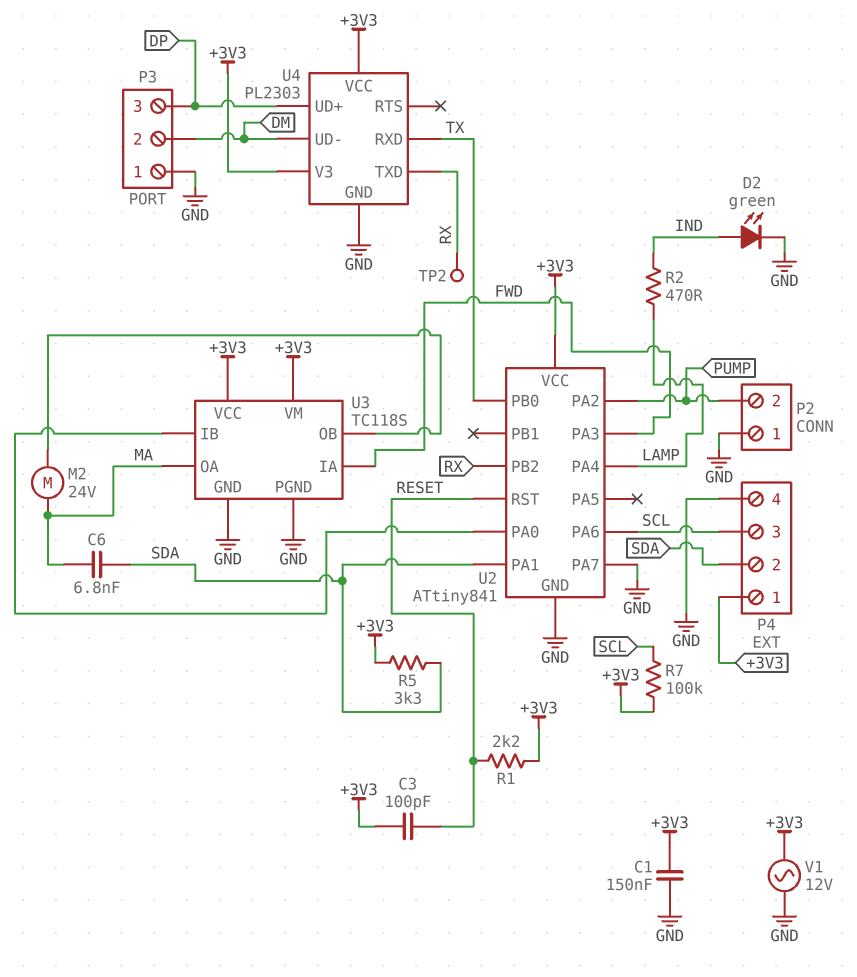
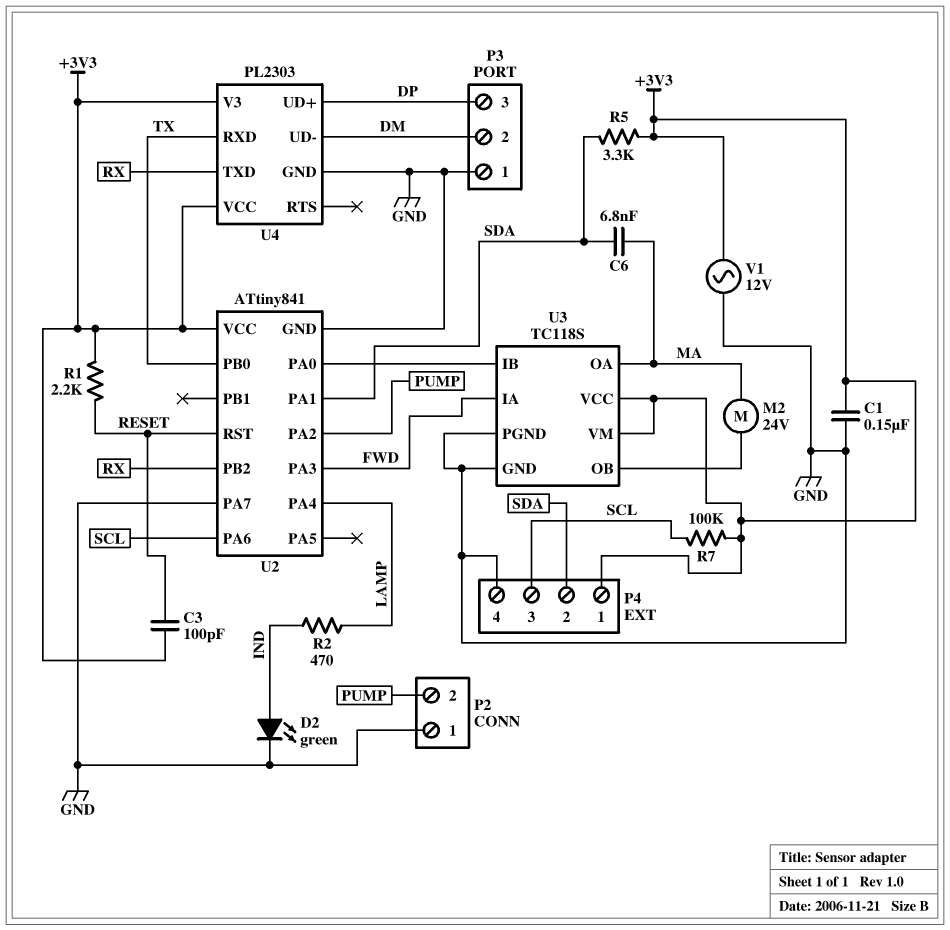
TP2: test point (RX) -> none

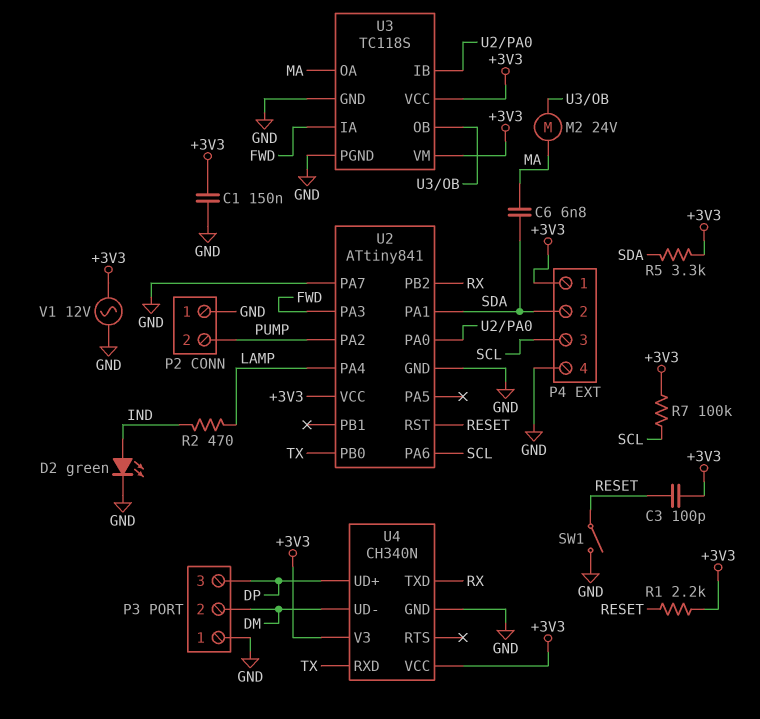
SW1: none -> switch (GND, RESET)
U4: PL2303 -> CH340N

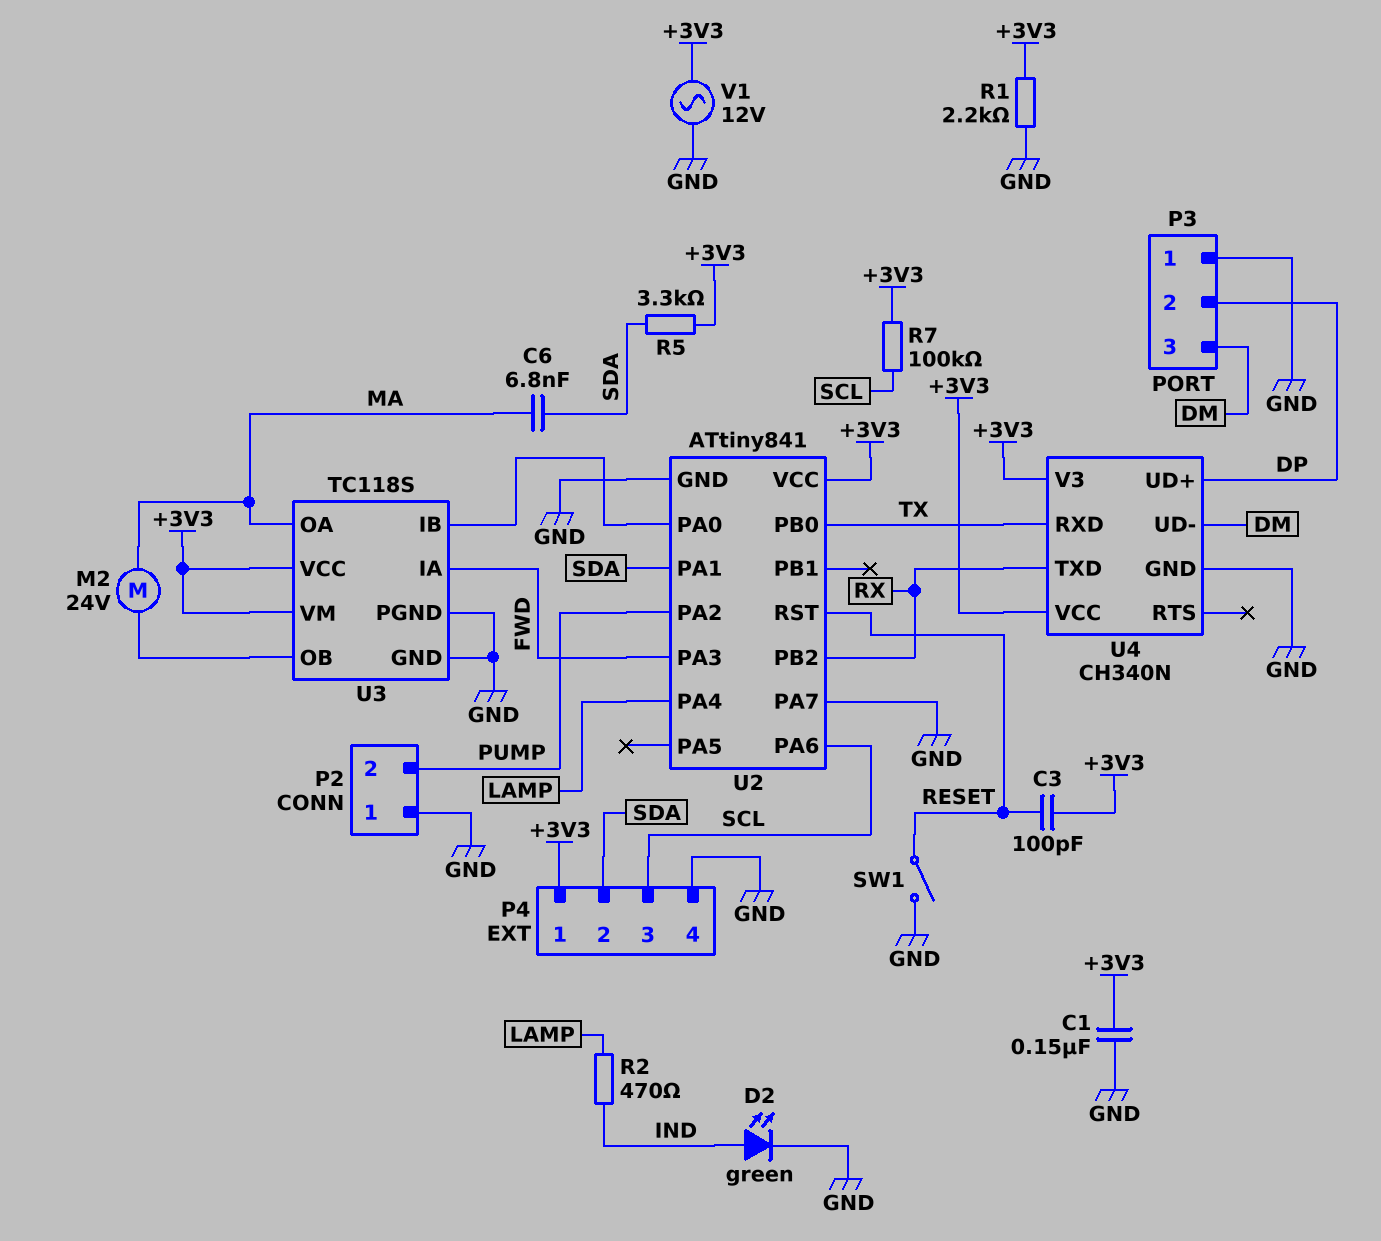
P3 pin 2: DM -> DP
P3 pin 3: DP -> DM
R1: 2.2k (+3V3, RESET) -> 2.2k (+3V3, GND)

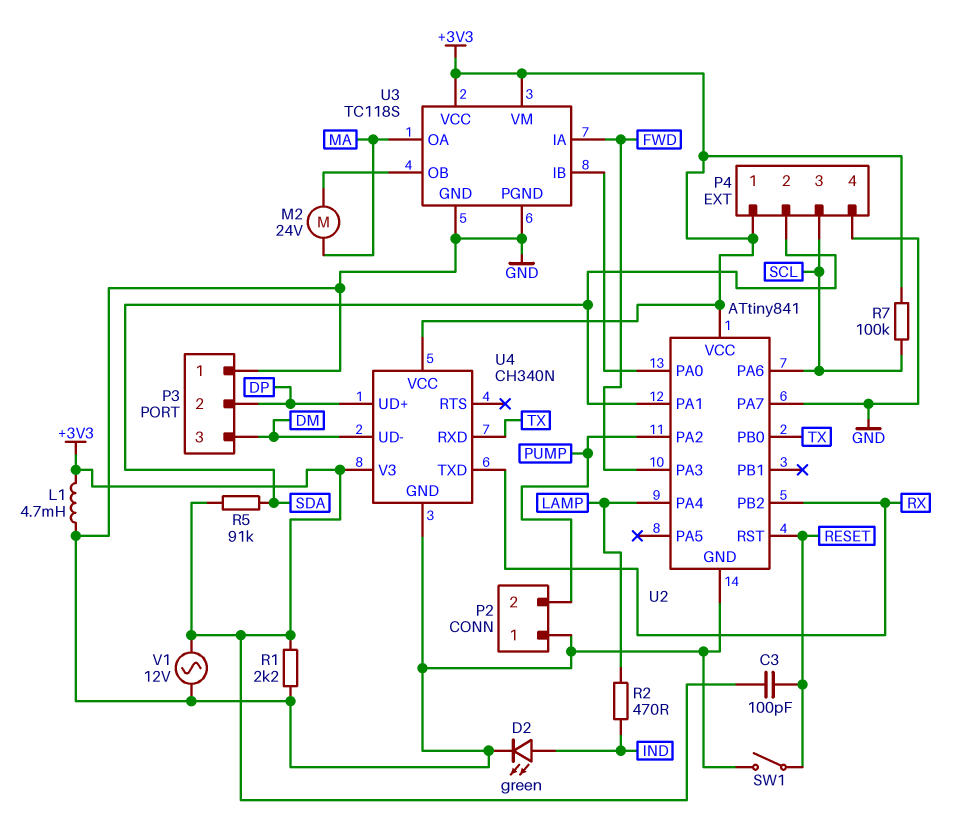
C1: 150nF (+3V3, GND) -> none
C6: 6.8nF (MA, SDA) -> none
L1: none -> 4.7mH (+3V3, GND)
R5: 3.3k (+3V3, SDA) -> 91k (+3V3, SDA)

